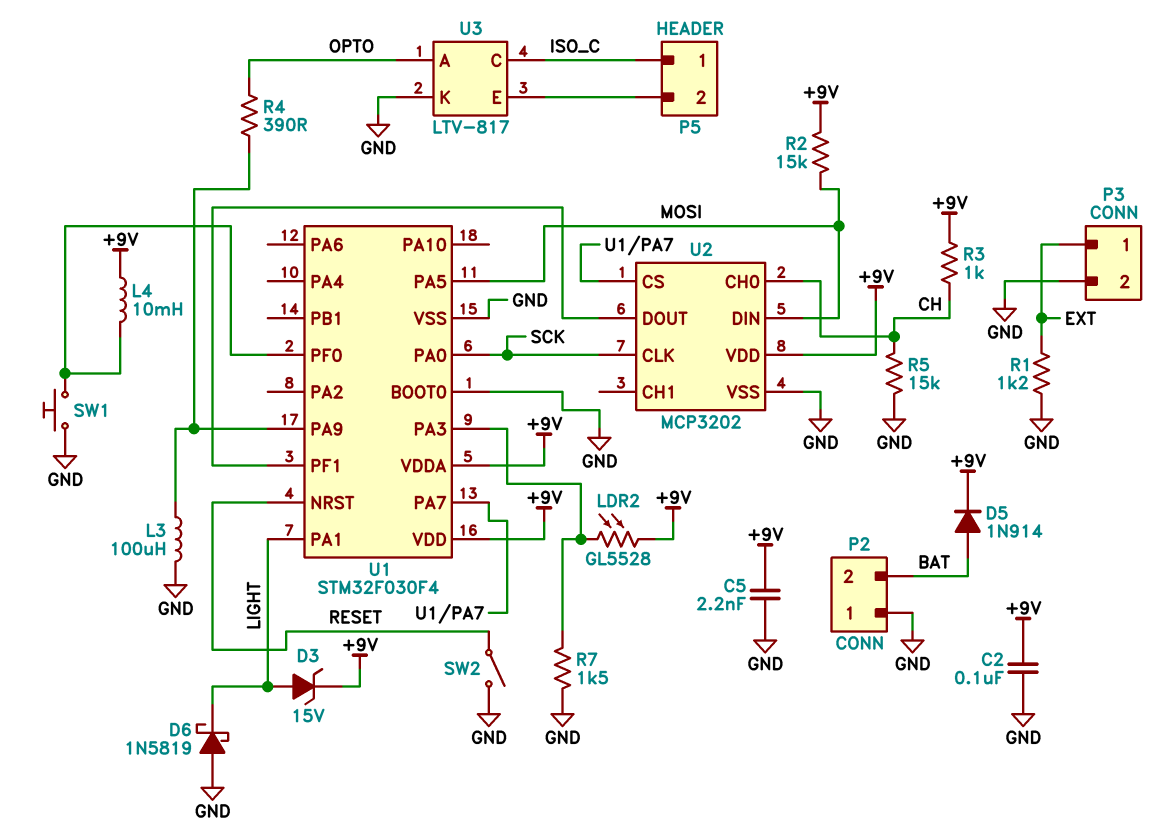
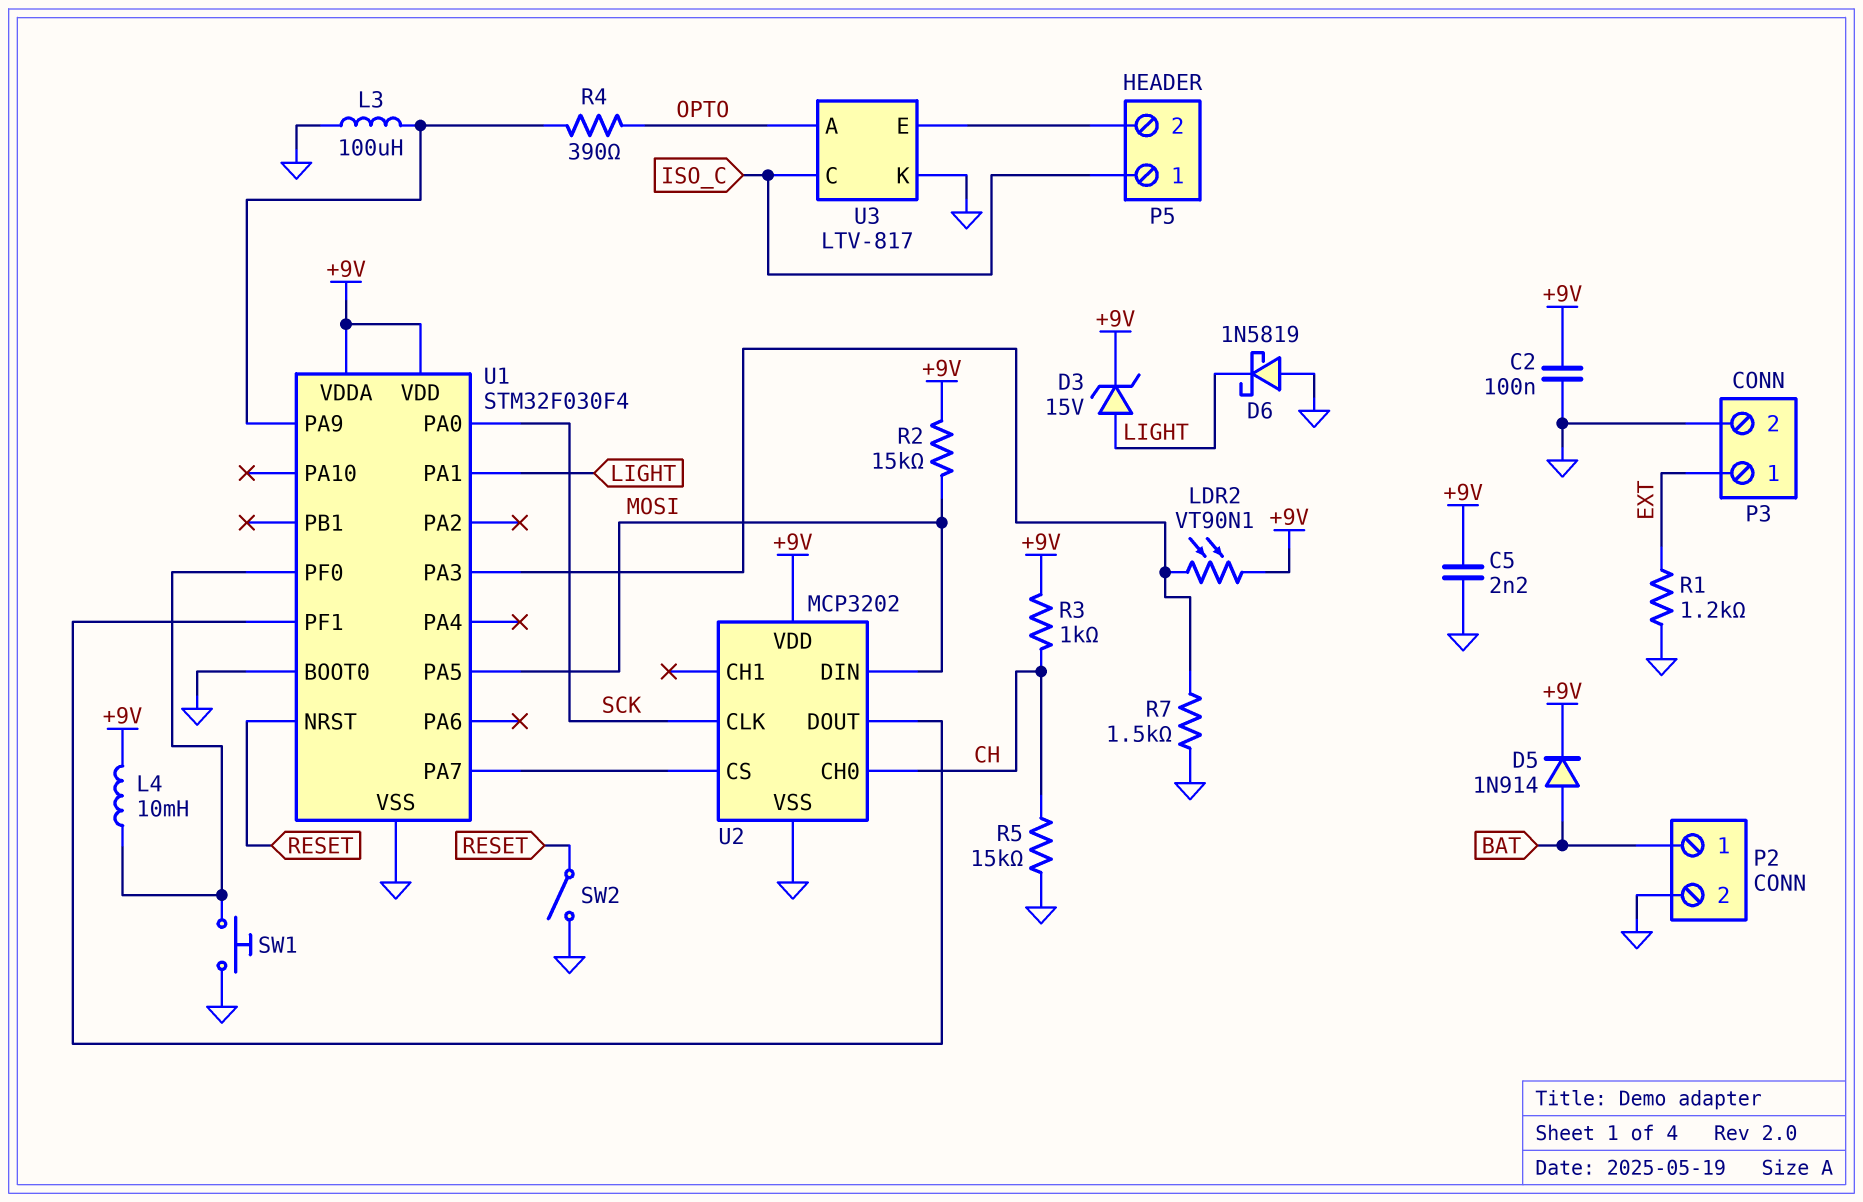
LDR2: GL5528 (+9V, U1/PA3) -> VT90N1 (+9V, U1/PA3)
P2 pin 1: GND -> BAT
P2 pin 2: BAT -> GND

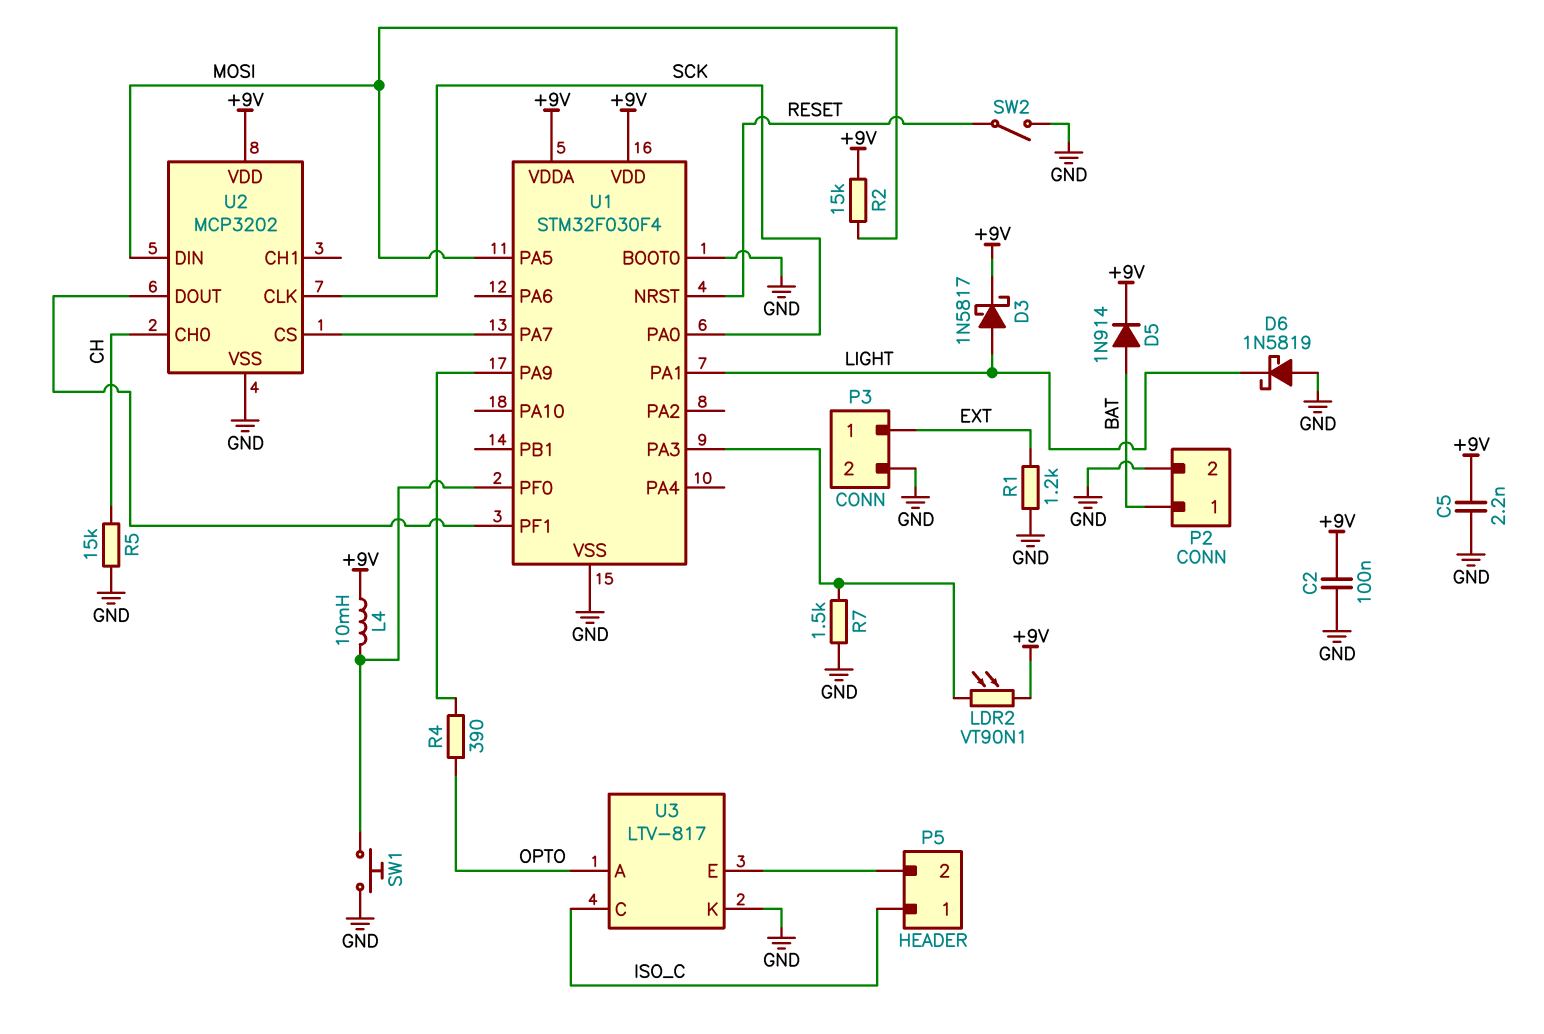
D3: zener 15V (A LIGHT, K +9V) -> schottky 1N5817 (A LIGHT, K +9V)
L3: 100uH (GND, U1/PA9) -> none
R3: 1k (+9V, CH) -> none

